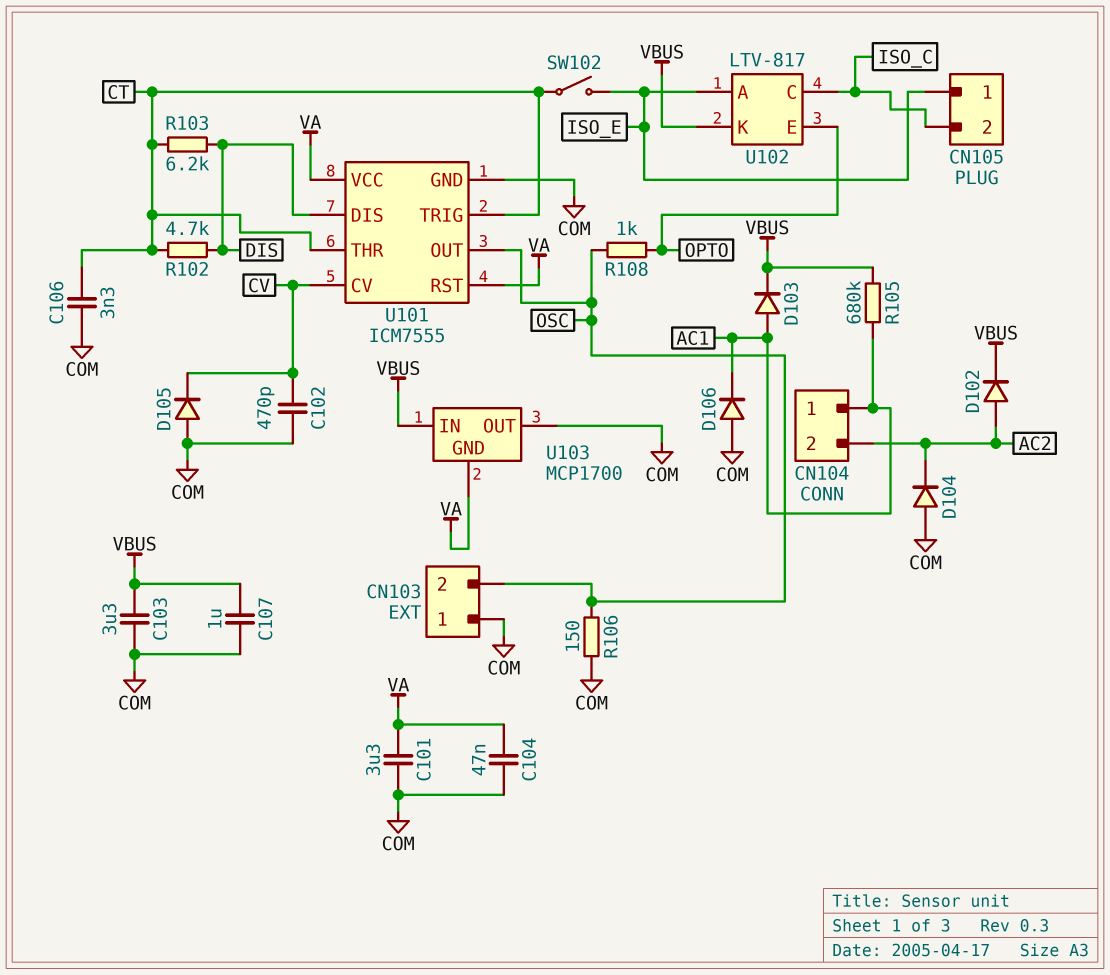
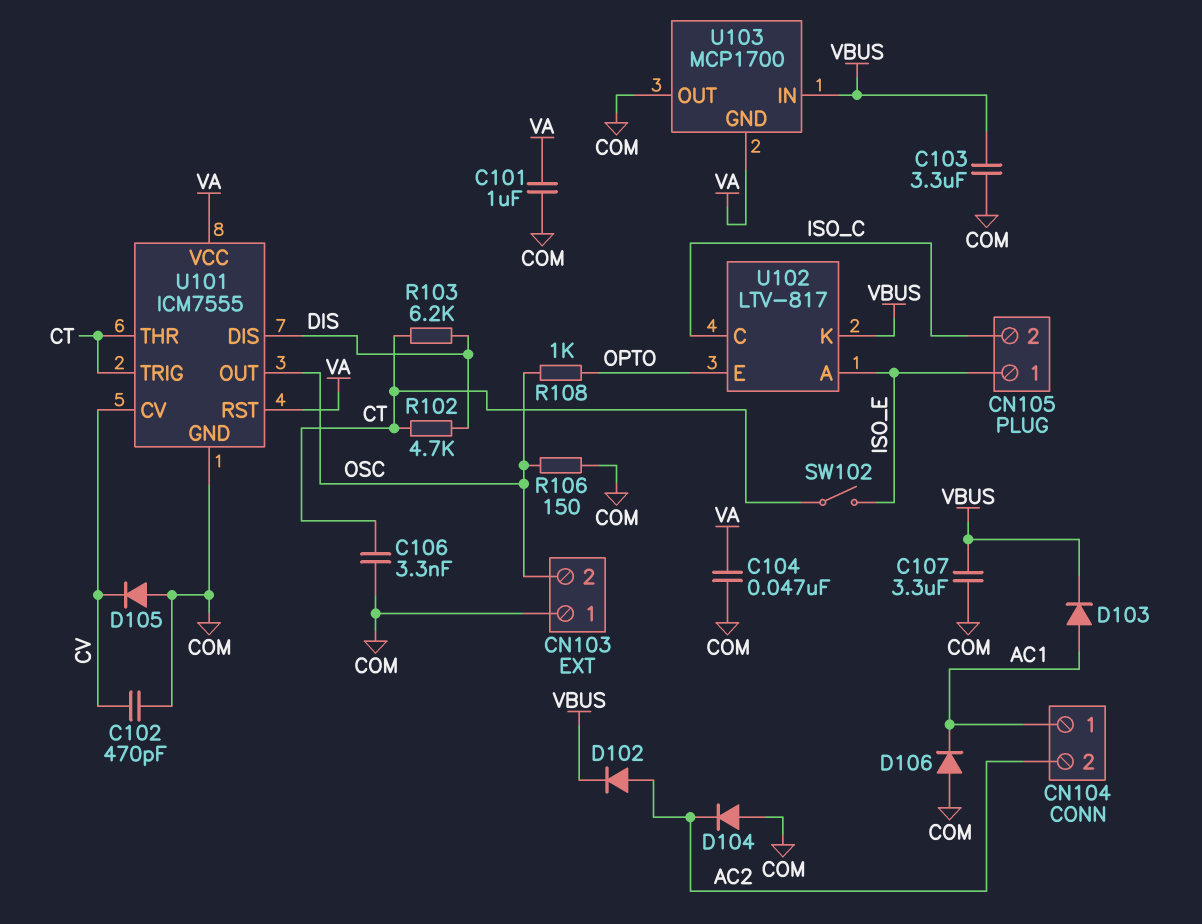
C101: 3.3uF (COM, VA) -> 1uF (COM, VA)
C107: 1uF (COM, VBUS) -> 3.3uF (COM, VBUS)
R105: 680k (AC1, VBUS) -> none

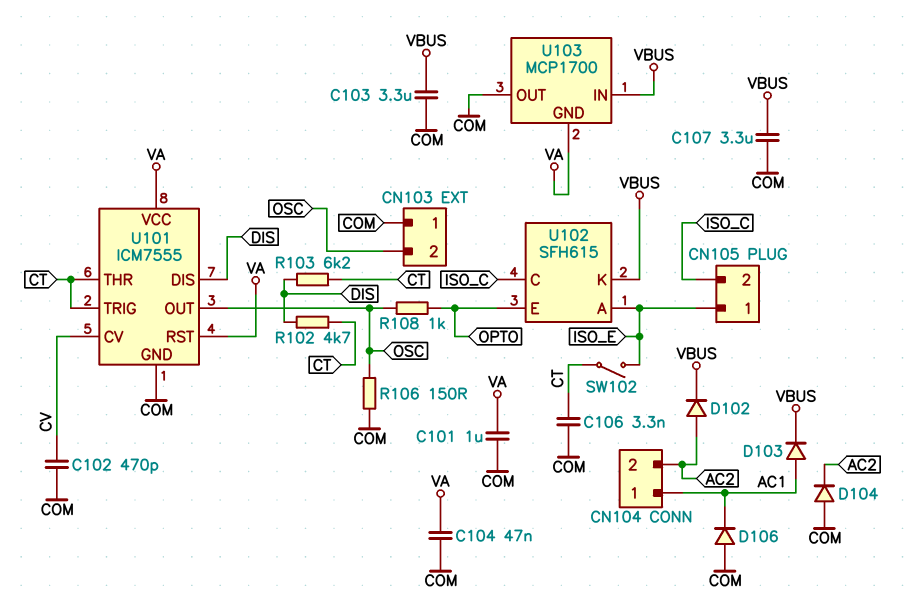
D105: diode (A COM, K CV) -> none
U102: LTV-817 -> SFH615

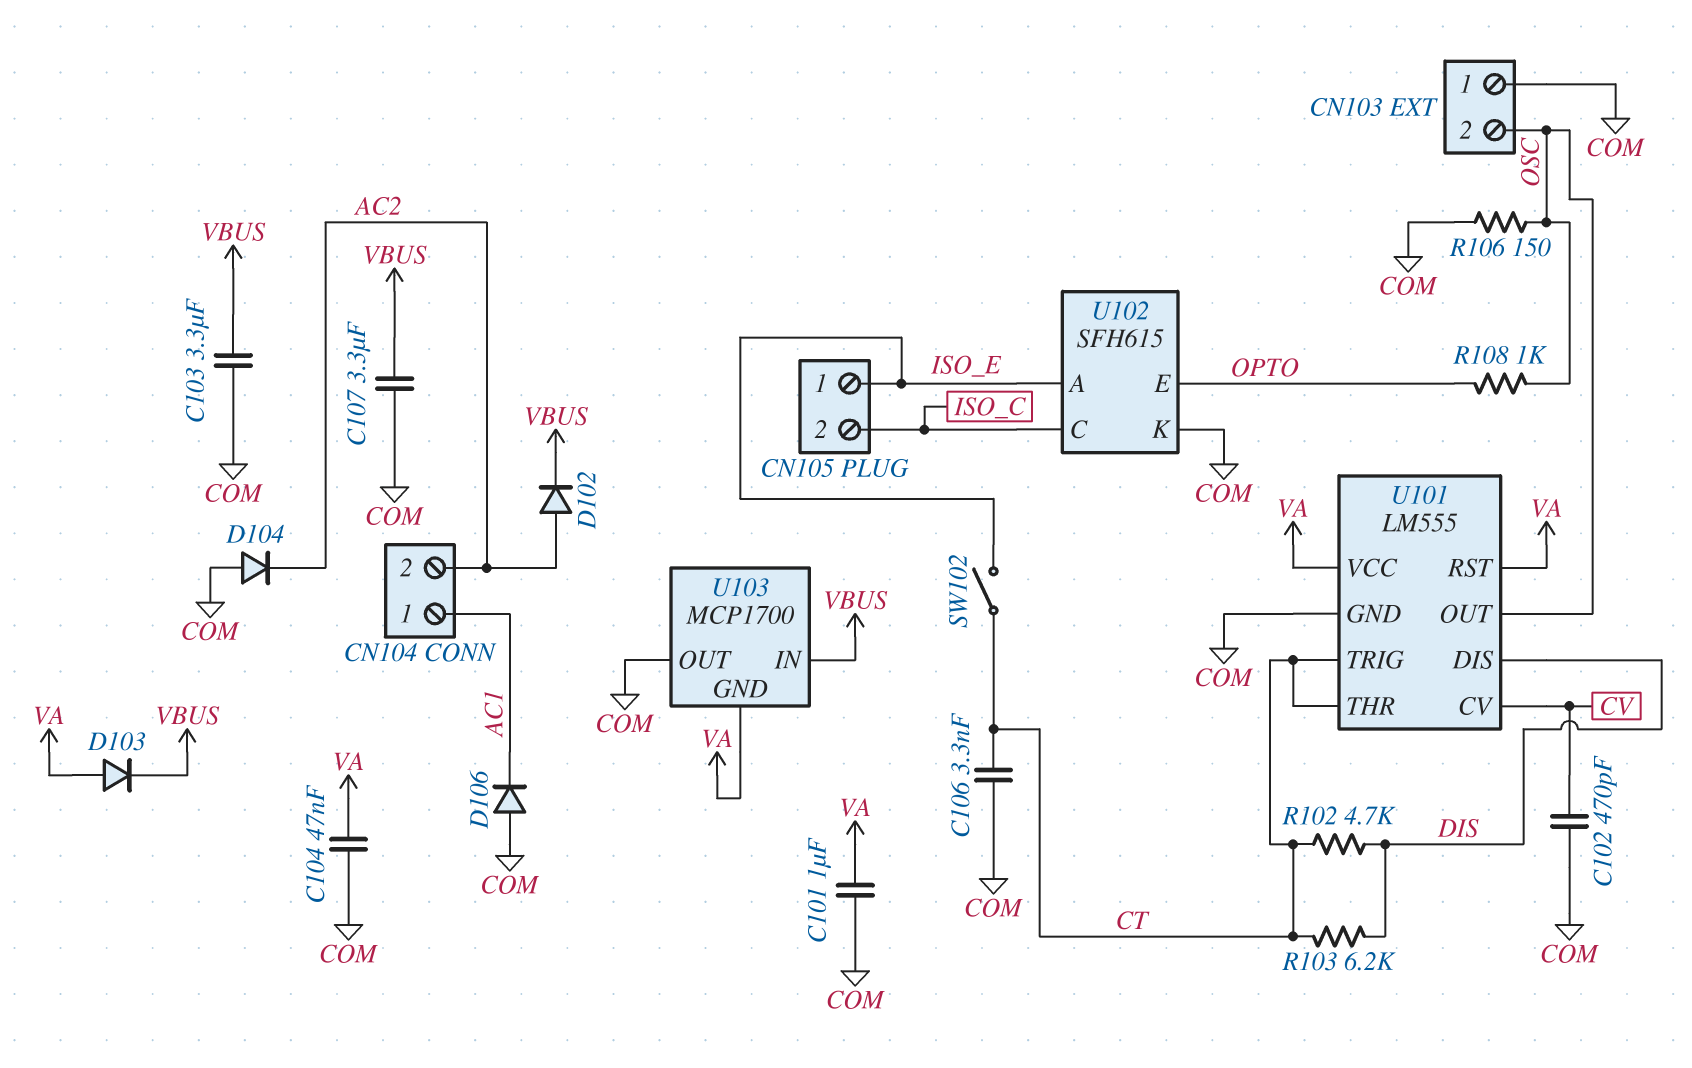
D103: diode (A AC1, K VBUS) -> diode (A VA, K VBUS)
U101: ICM7555 -> LM555
U102 pin K: VBUS -> COM

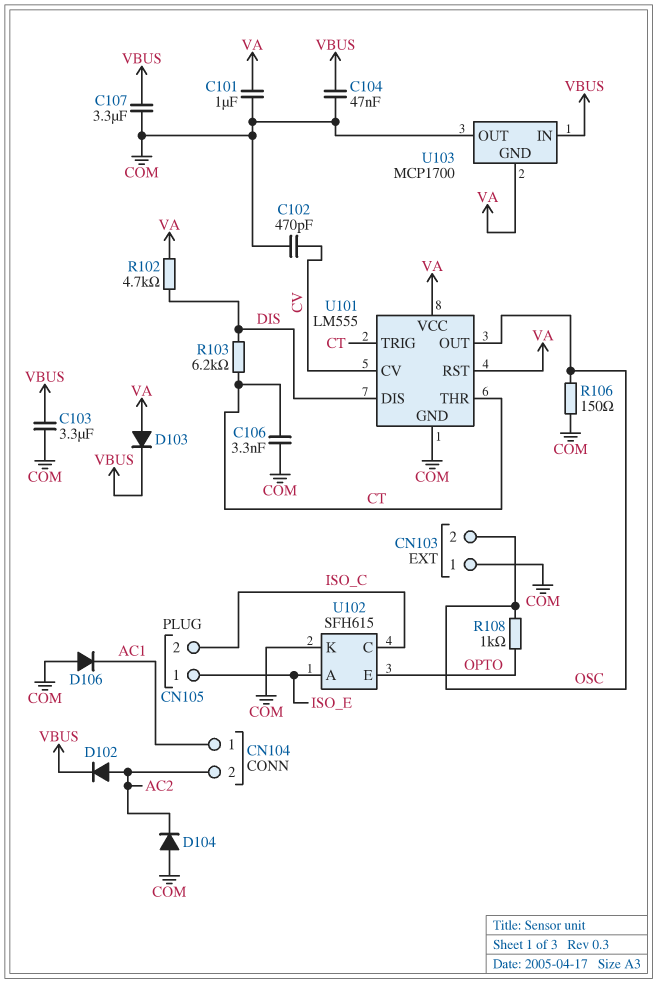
C104: 47nF (COM, VA) -> 47nF (COM, VBUS)
R102: 4.7k (CT, DIS) -> 4.7k (DIS, VA)
SW102: switch (CT, ISO_E) -> none

